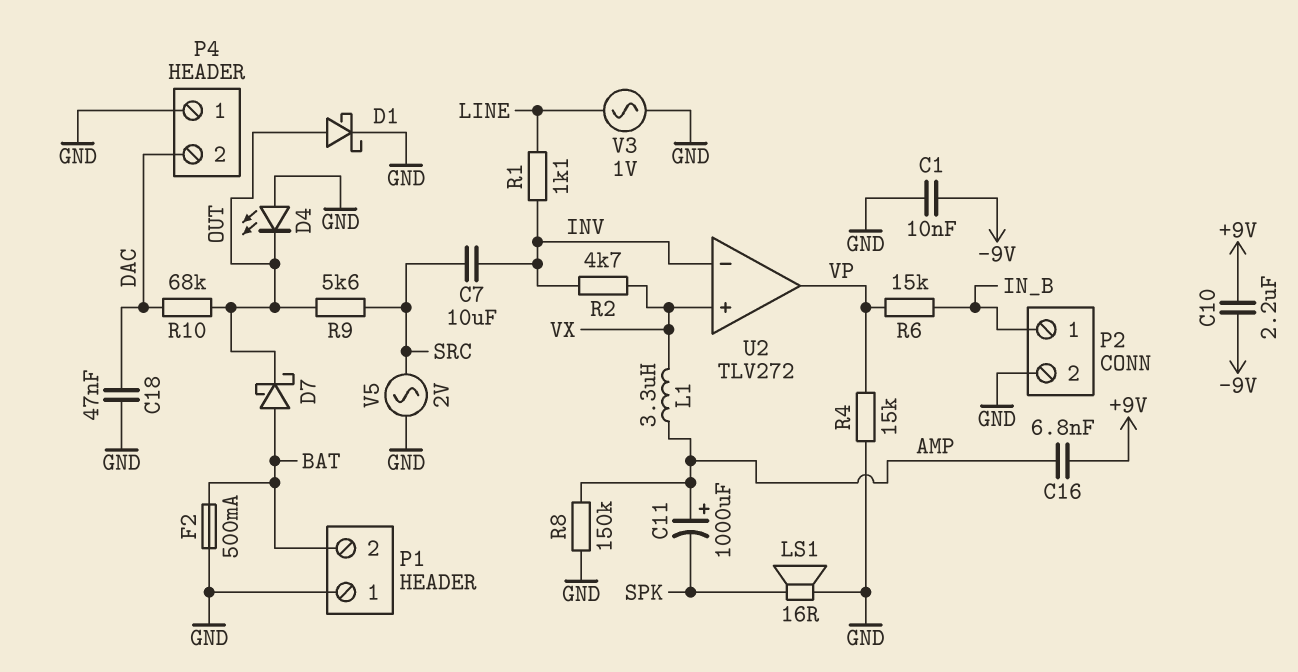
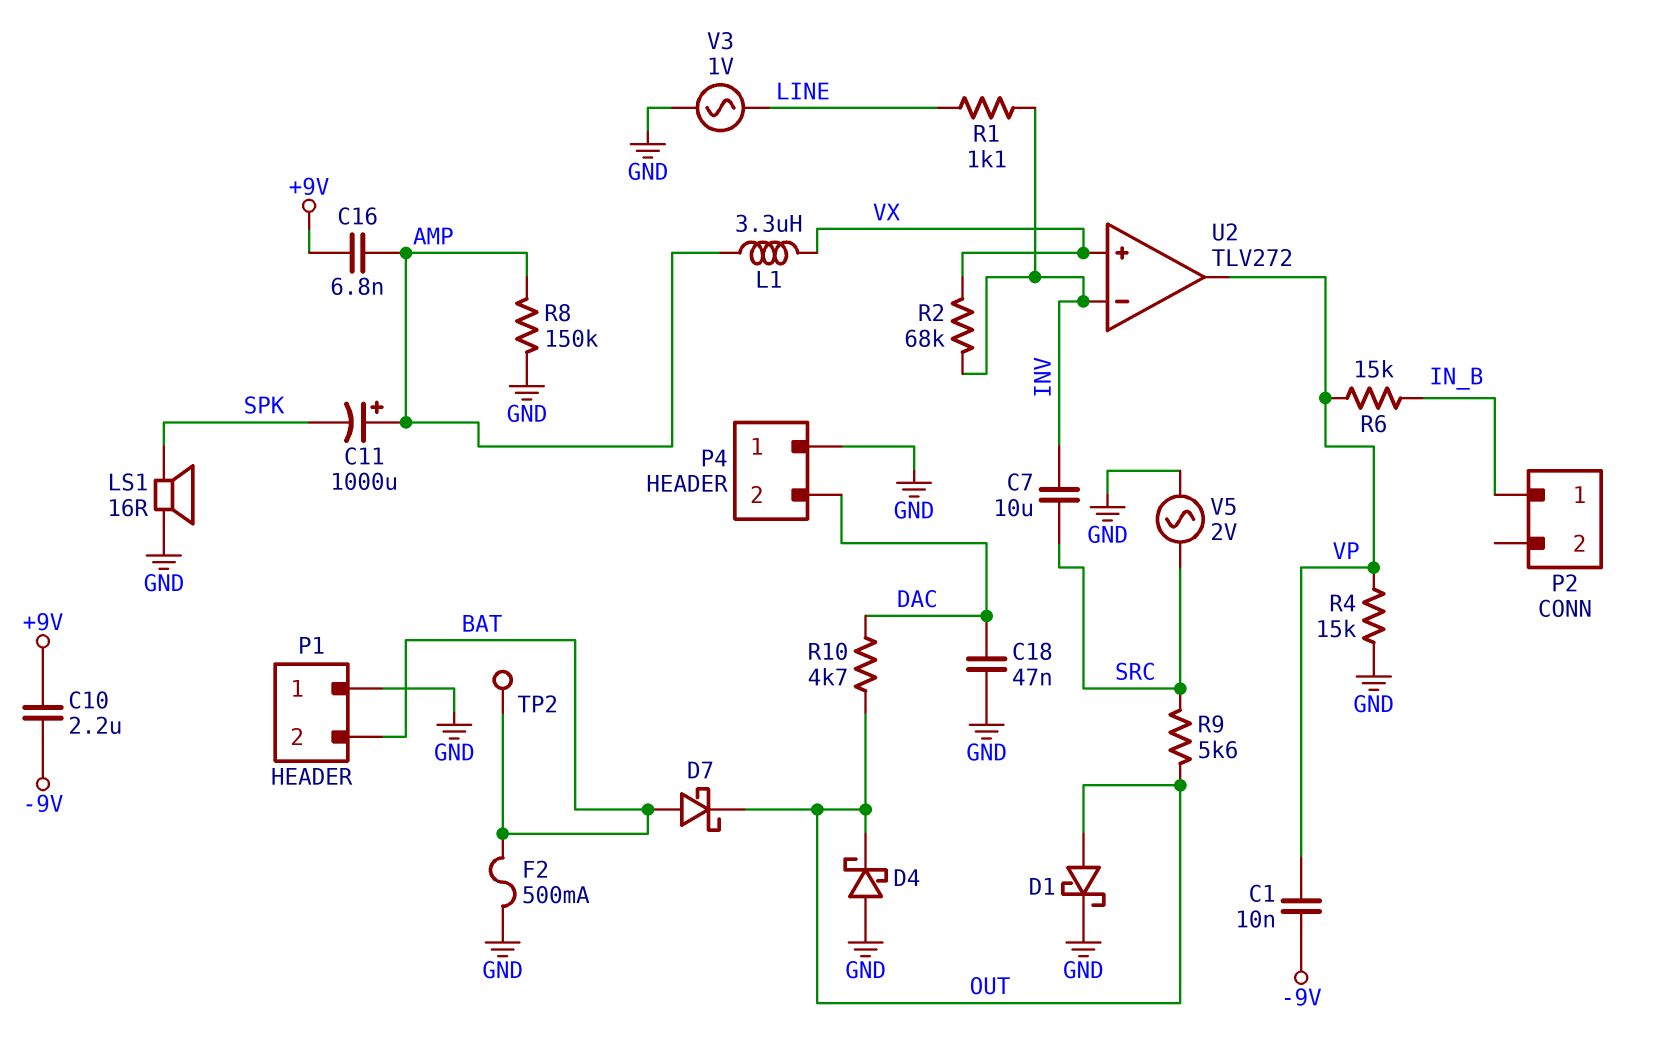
C1: 10nF (-9V, GND) -> 10nF (-9V, VP)
D4: LED (A GND, K OUT) -> schottky (A GND, K OUT)
P2 pin 2: GND -> none
R2: 4.7k (INV, VX) -> 68k (INV, VX)
R10: 68k (DAC, OUT) -> 4.7k (DAC, OUT)
TP2: none -> test point (BAT)

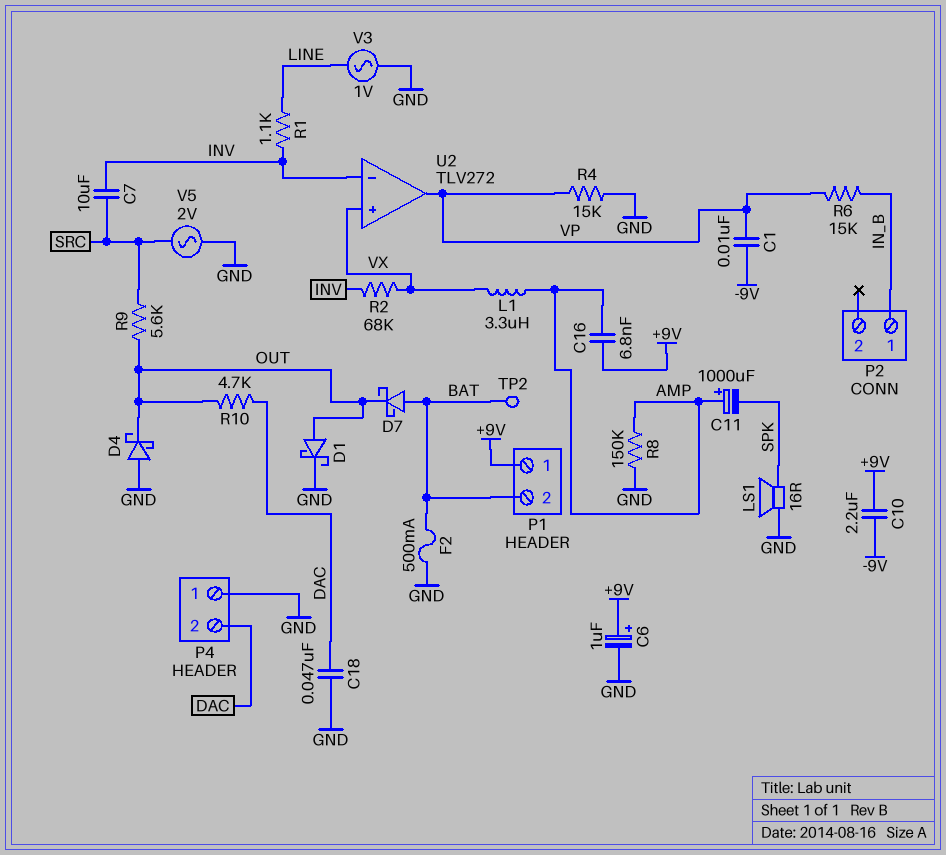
C6: none -> 1uF (plus +9V, minus GND)
P1 pin 1: GND -> +9V

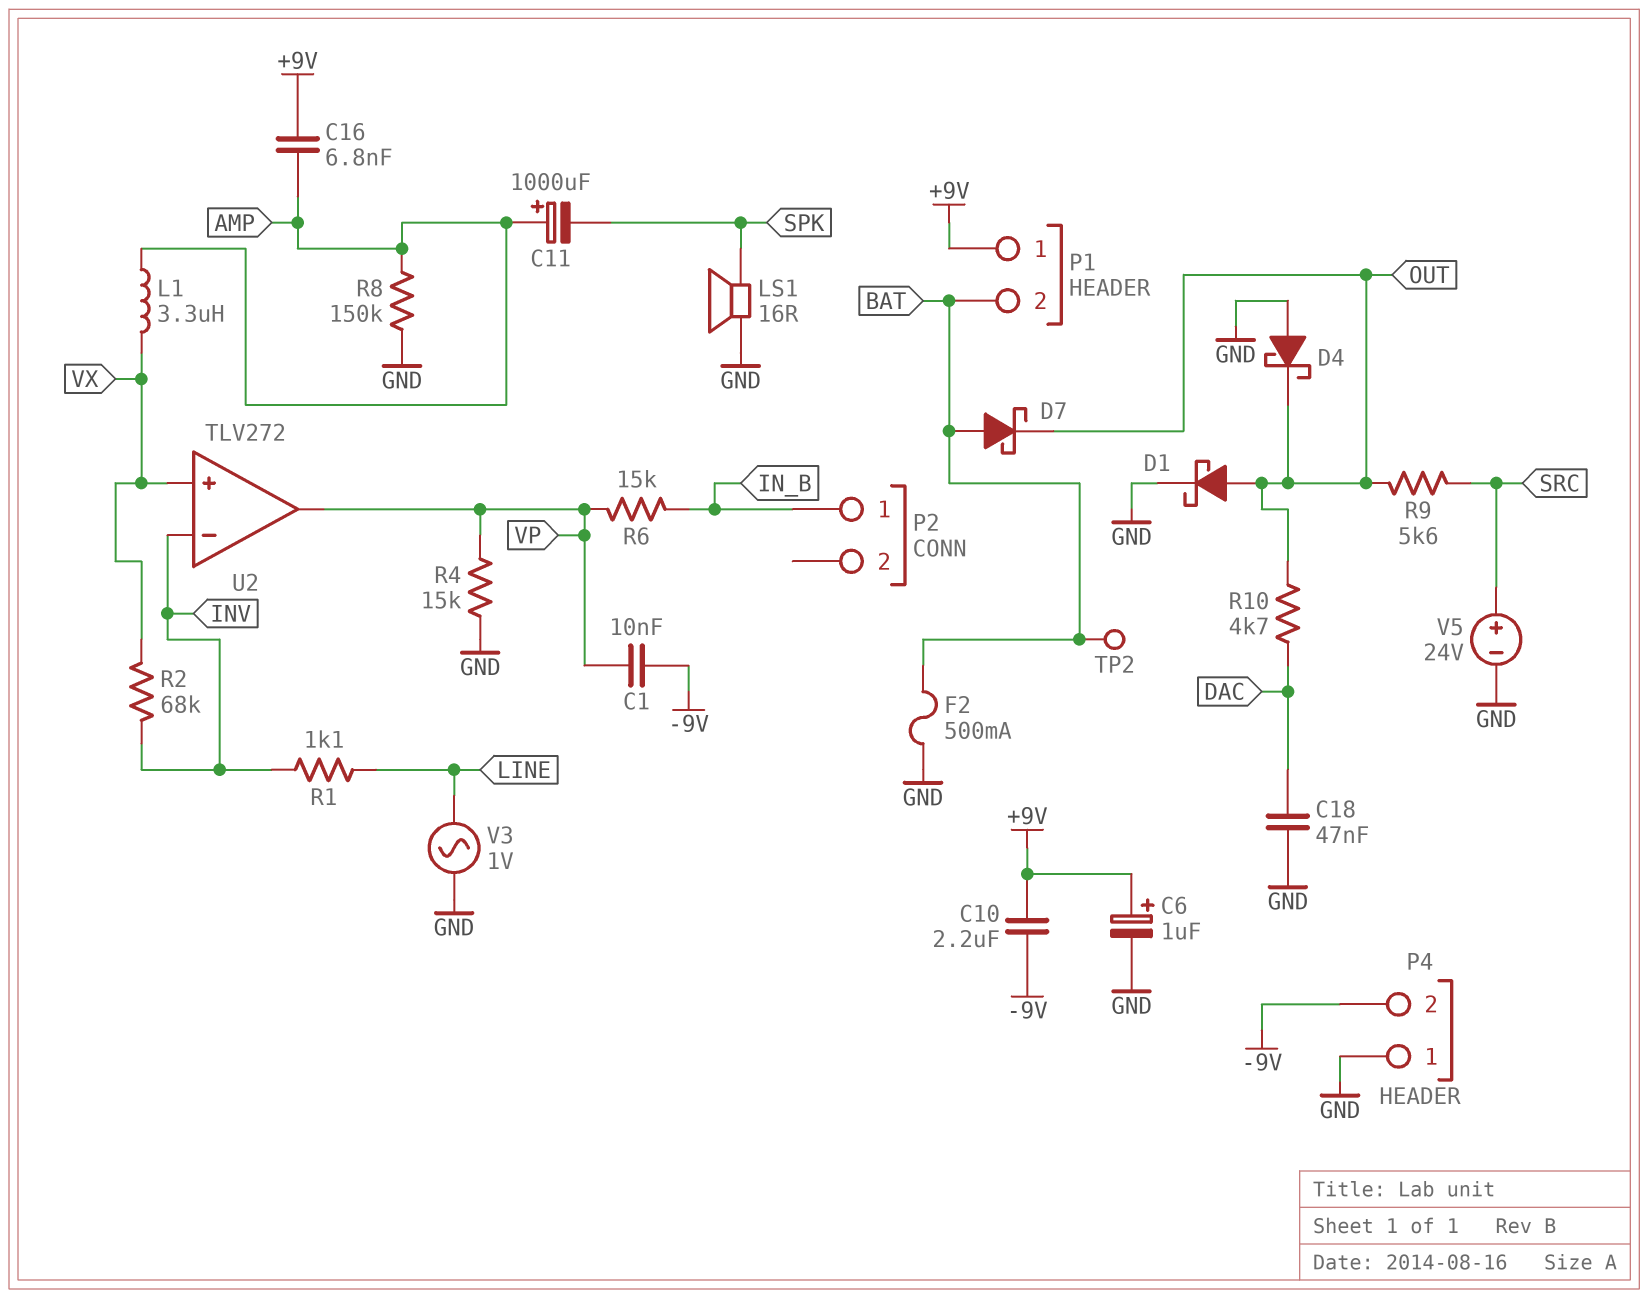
C7: 10uF (INV, SRC) -> none
P4 pin 2: DAC -> -9V
V5: AC 2V (GND, SRC) -> 24V (plus SRC, minus GND)

